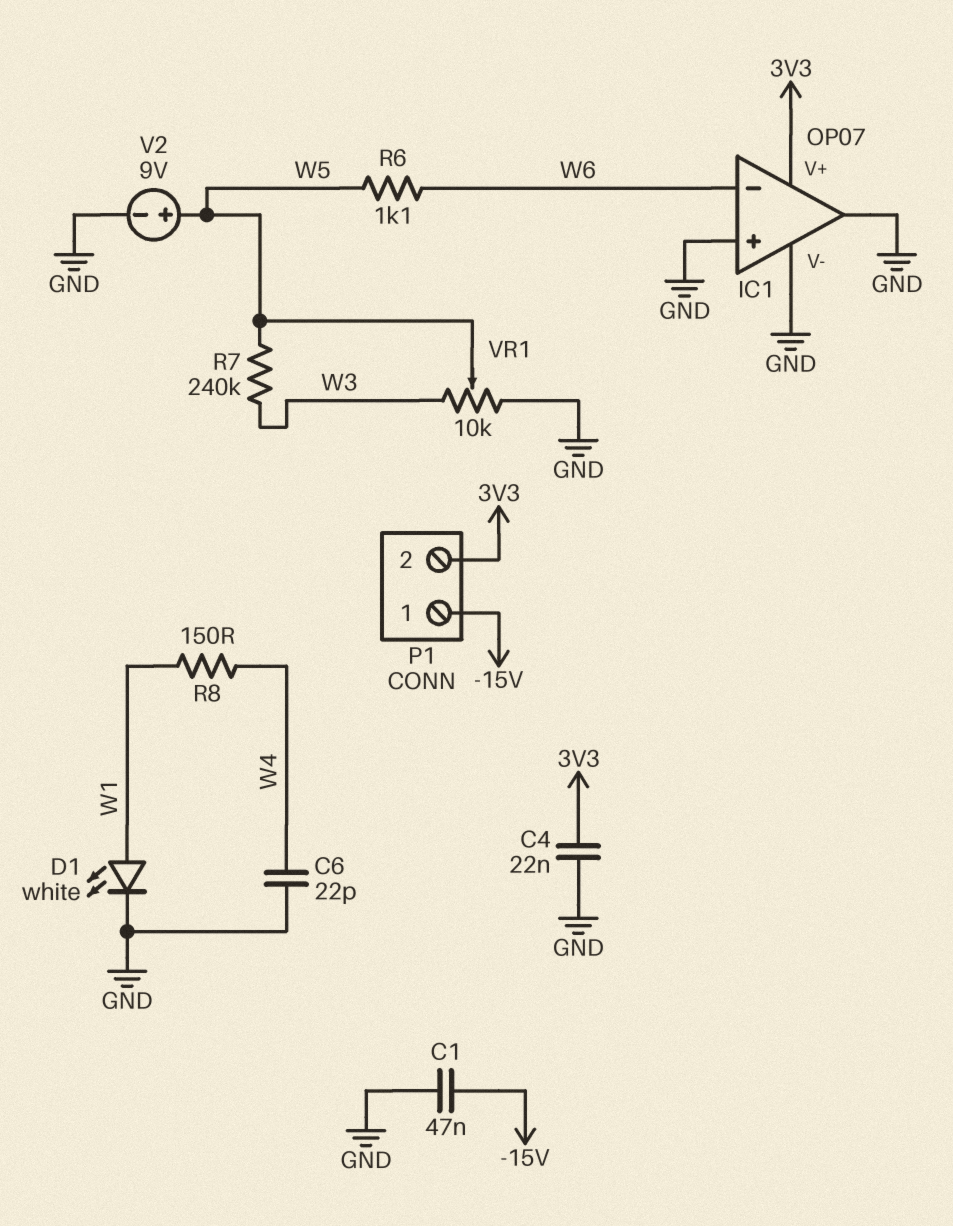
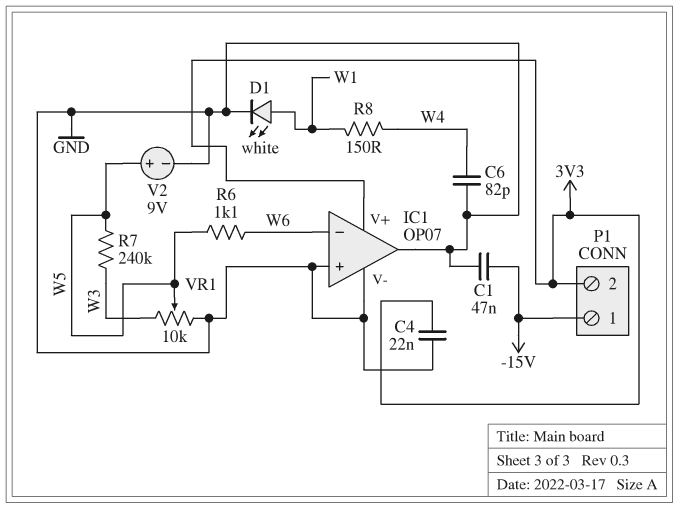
C6: 22pF (GND, W4) -> 82pF (GND, W4)

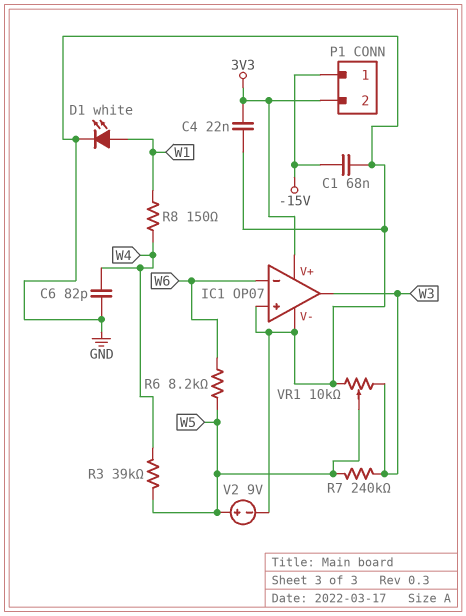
C1: 47nF (-15V, GND) -> 68nF (-15V, GND)
IC1 pin out: GND -> W3
R3: none -> 39k (W4, W5)
R6: 1.1k (W5, W6) -> 8.2k (W5, W6)

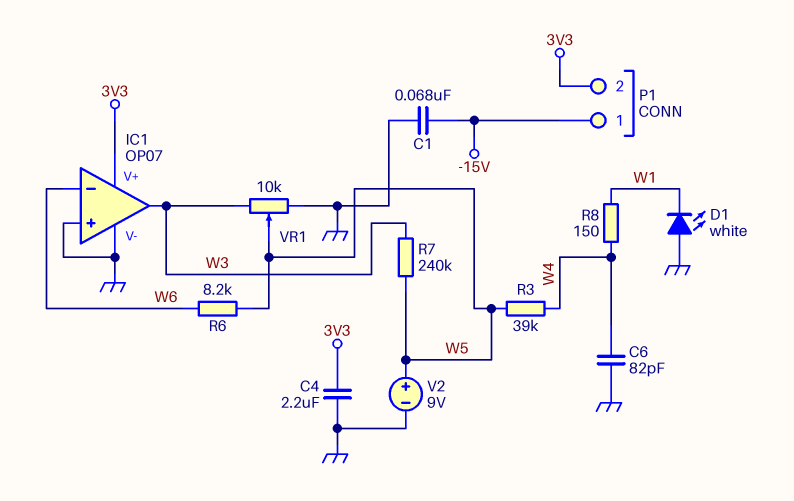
C4: 22nF (3V3, GND) -> 2.2uF (3V3, GND)
D1: LED white (A W1, K GND) -> LED white (A GND, K W1)

